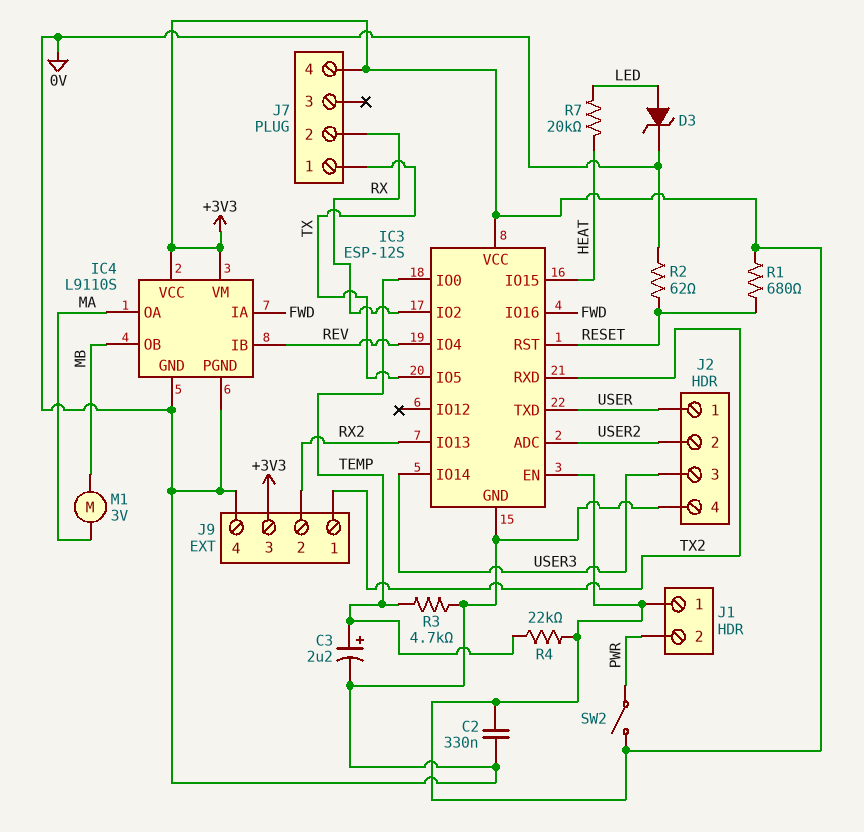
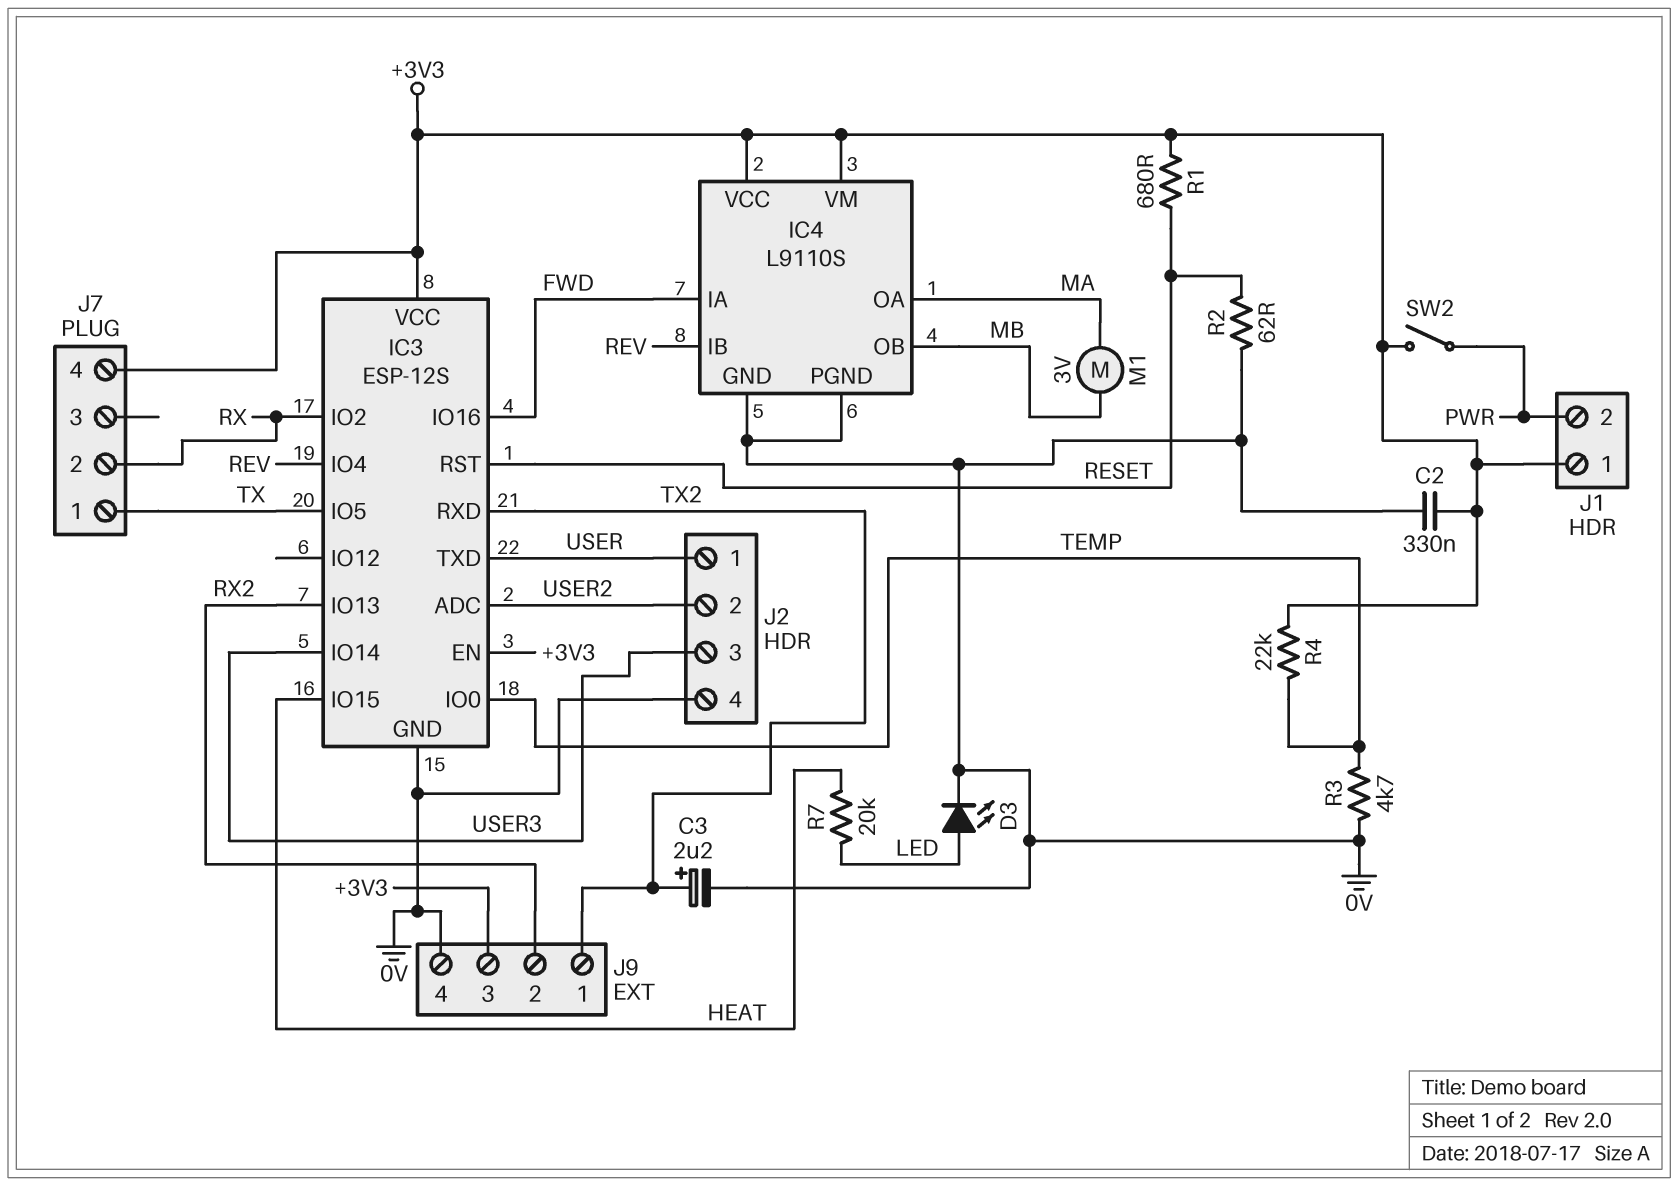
C3: 2.2uF (plus TEMP, minus 0V) -> 2.2uF (plus TX2, minus 0V)
D3: zener (A LED, K 0V) -> LED (A LED, K 0V)

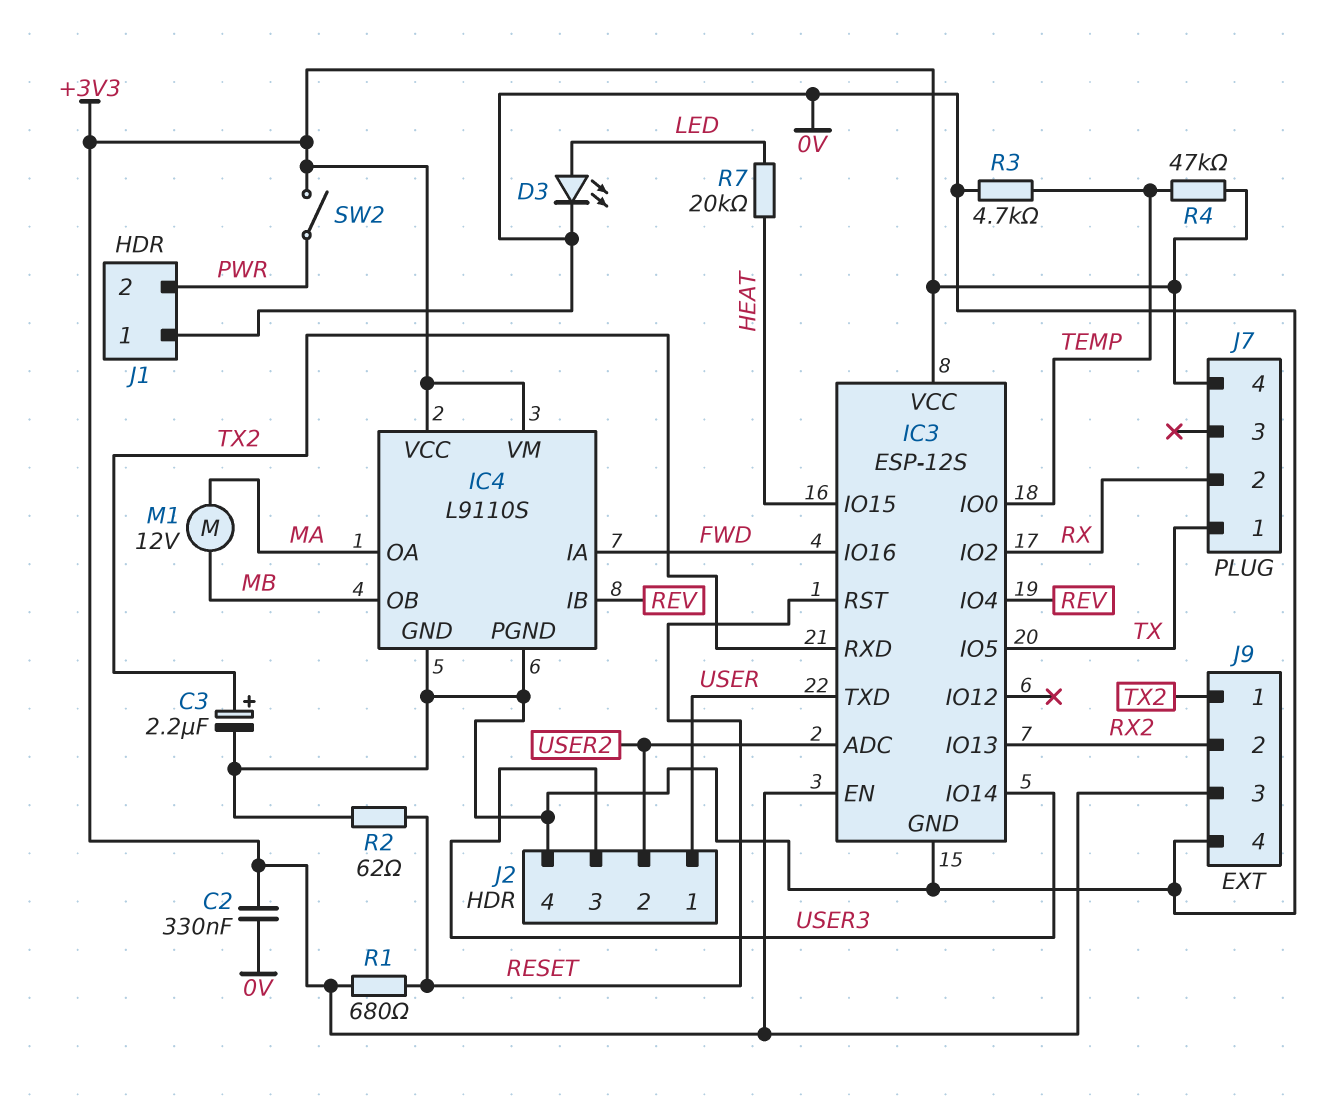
J1 pin 1: +3V3 -> 0V
M1: motor 3V (MA, MB) -> motor 12V (MA, MB)
R4: 22k (+3V3, TEMP) -> 47k (+3V3, TEMP)

